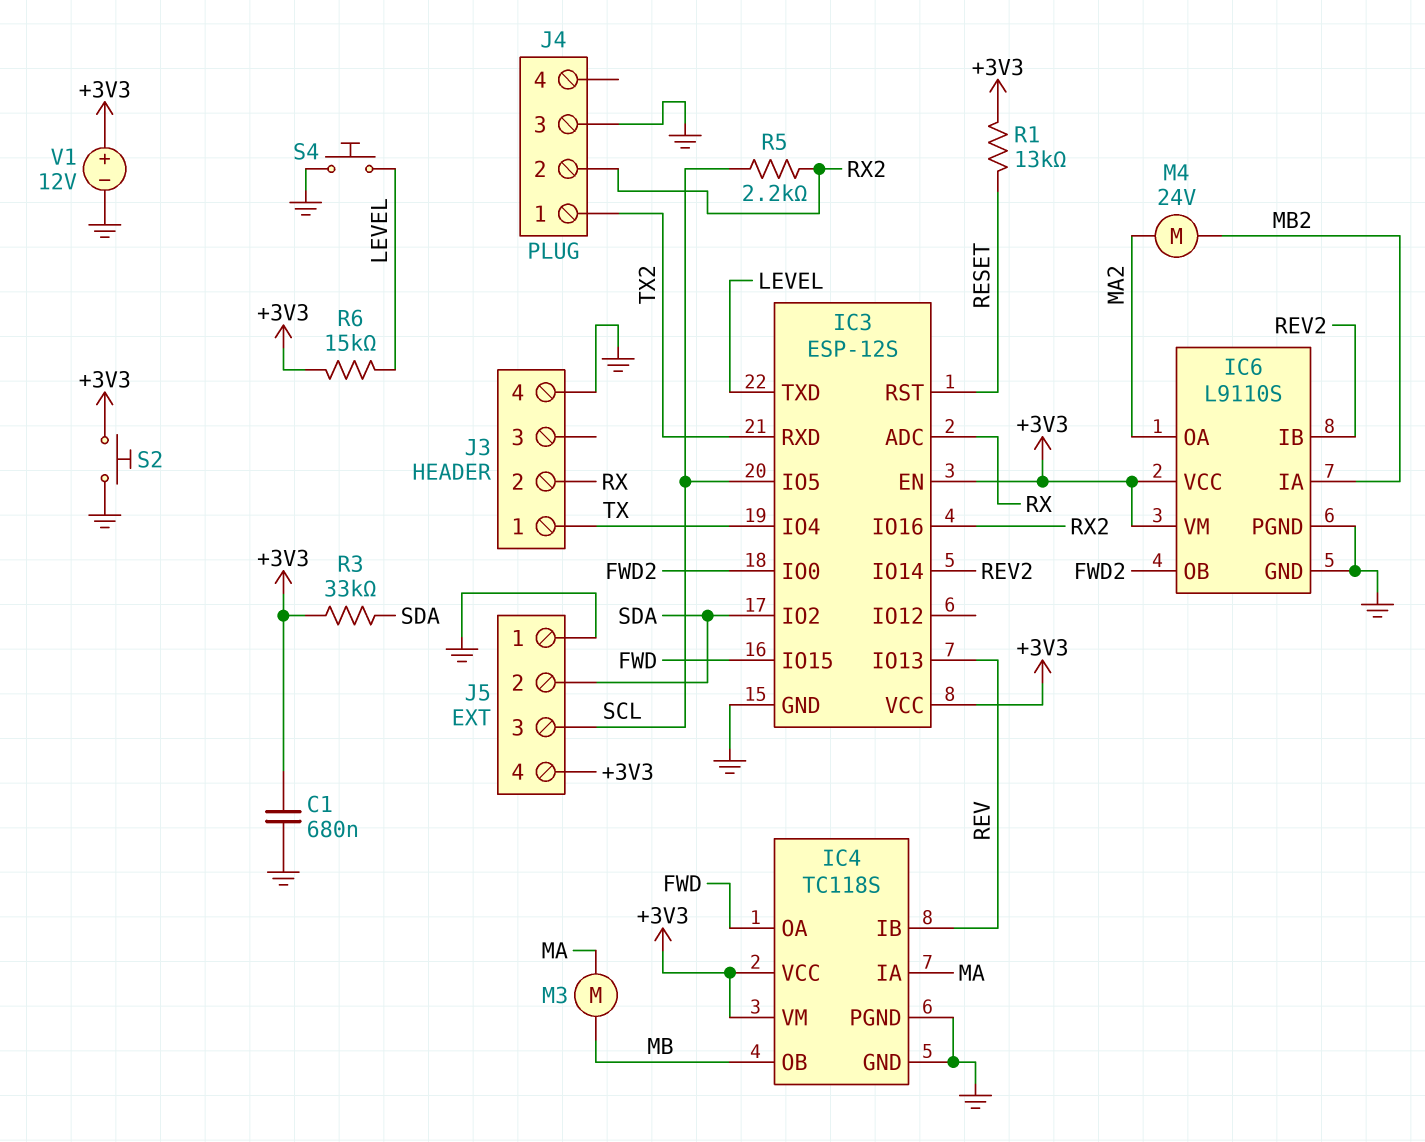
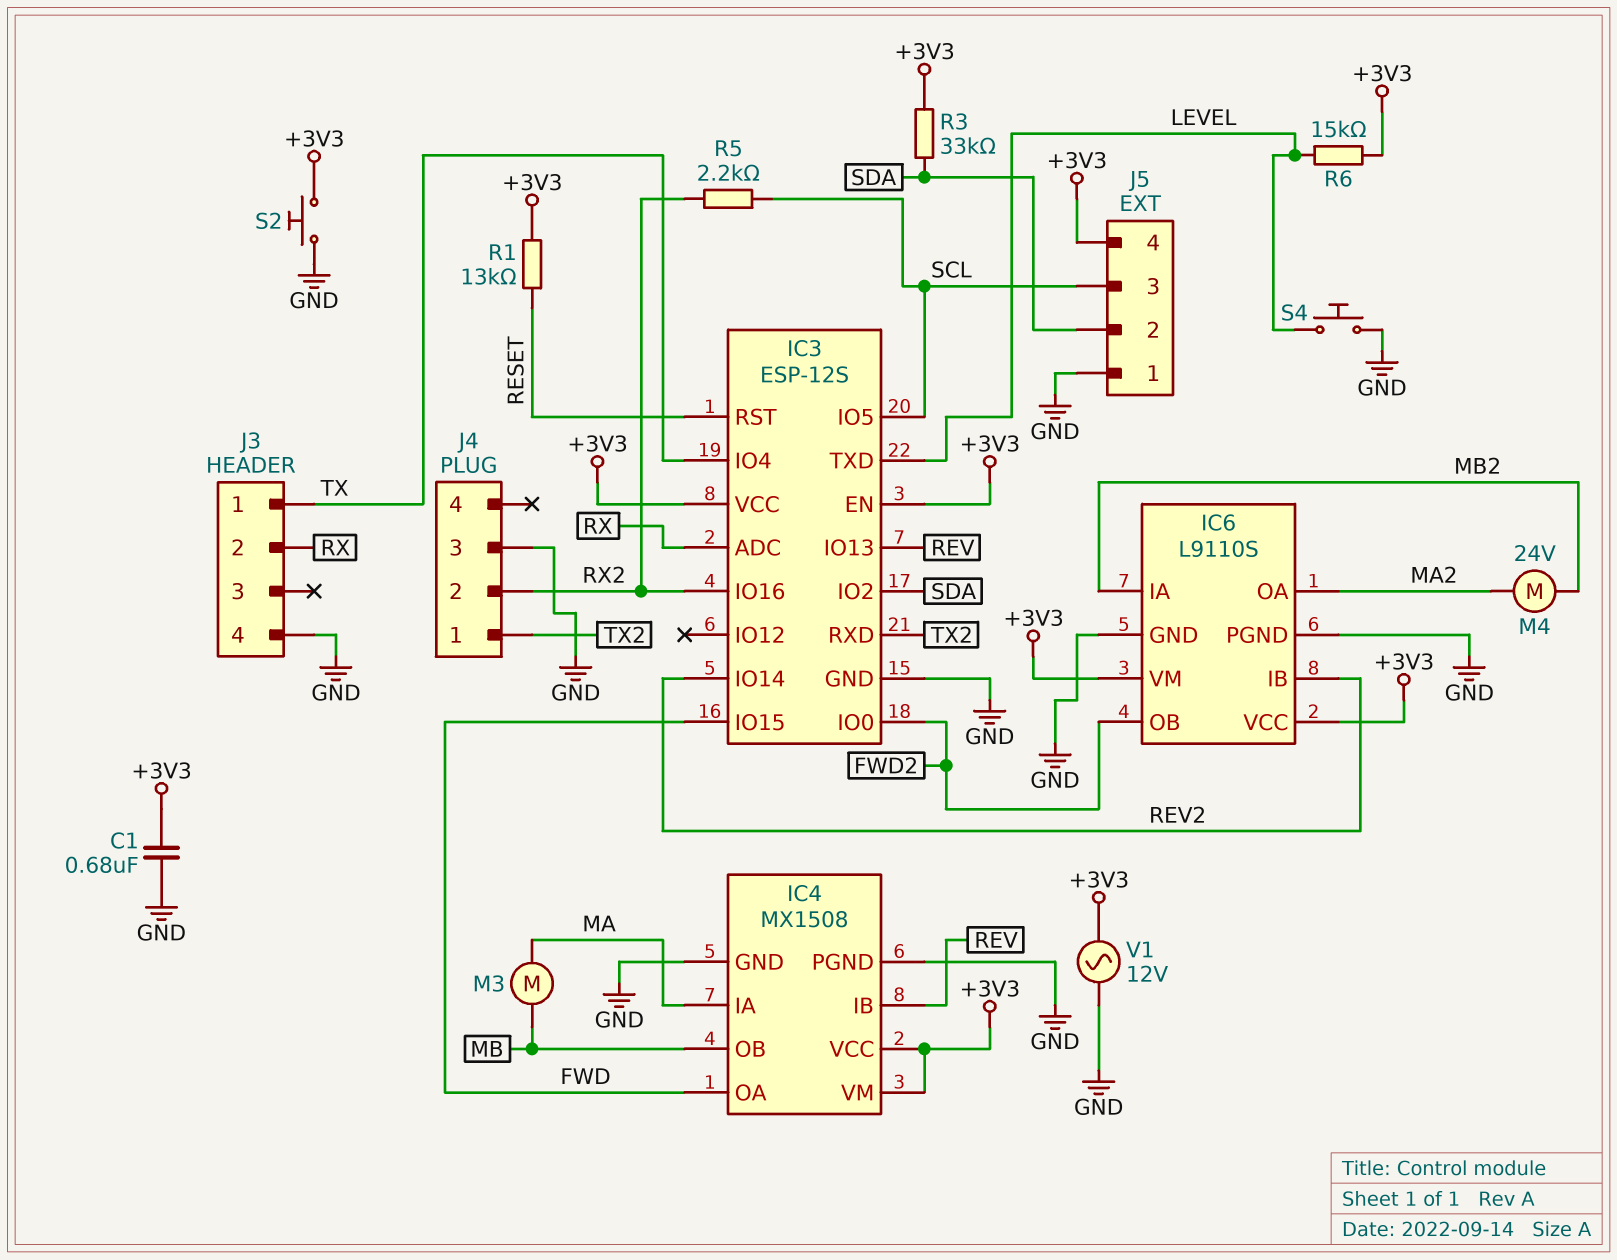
IC4: TC118S -> MX1508
V1: 12V (plus +3V3, minus GND) -> AC 12V (+3V3, GND)

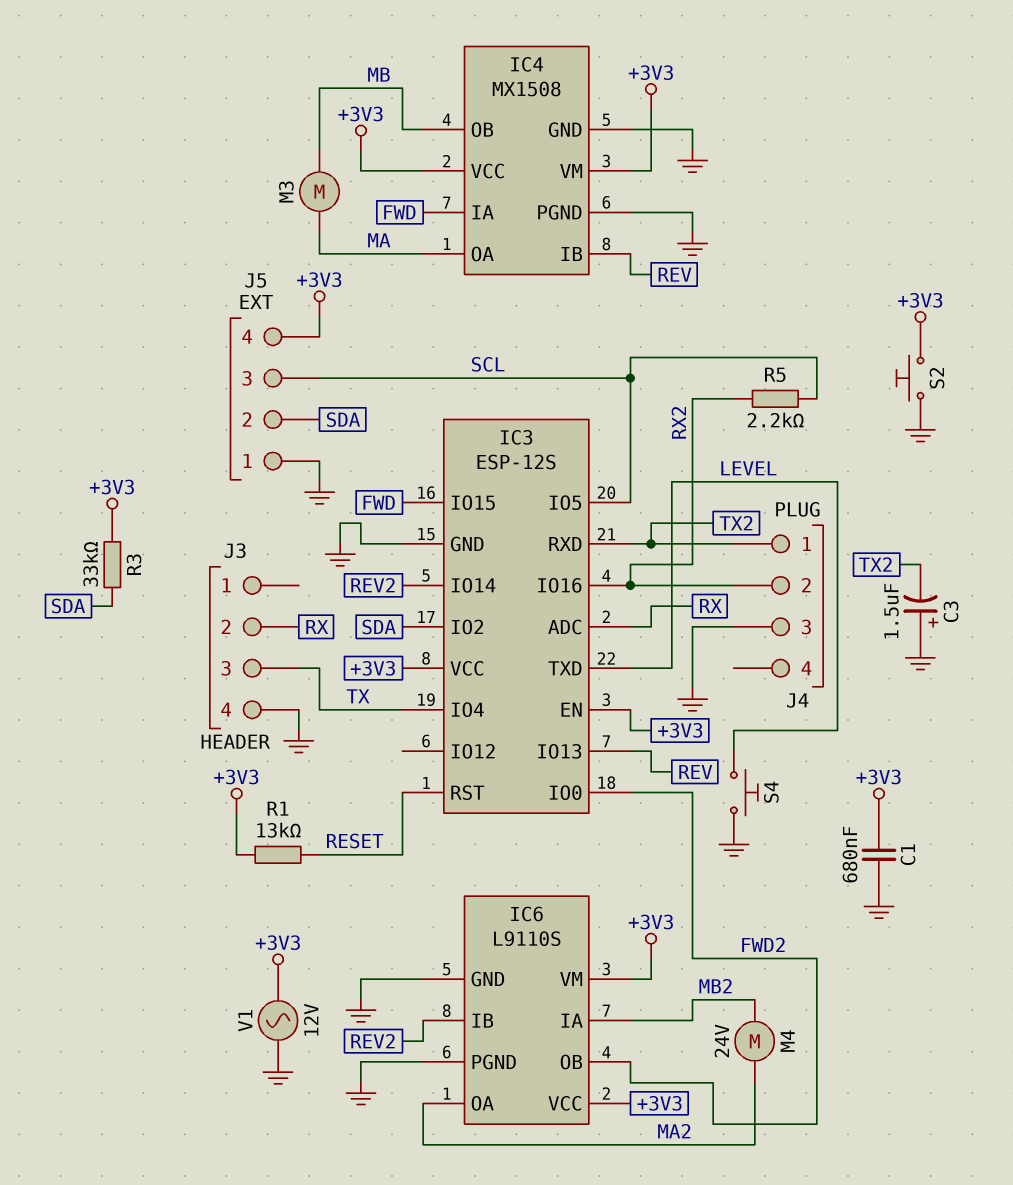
C3: none -> 1.5uF (plus GND, minus TX2)
IC4 pin IA: MA -> FWD
IC4 pin OA: FWD -> MA
J3 pin 1: TX -> none
J3 pin 3: none -> TX
R6: 15k (+3V3, LEVEL) -> none

